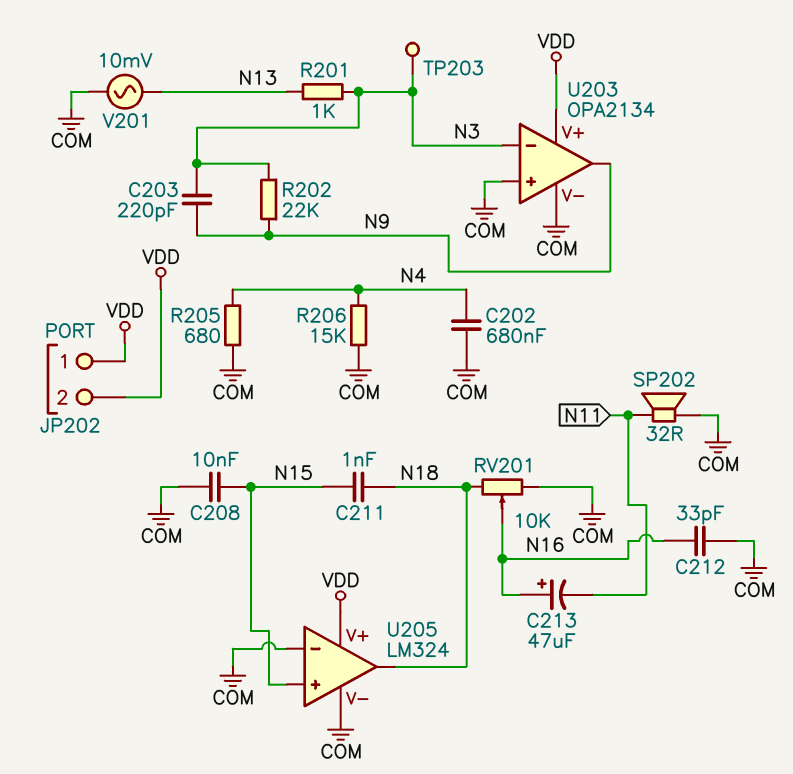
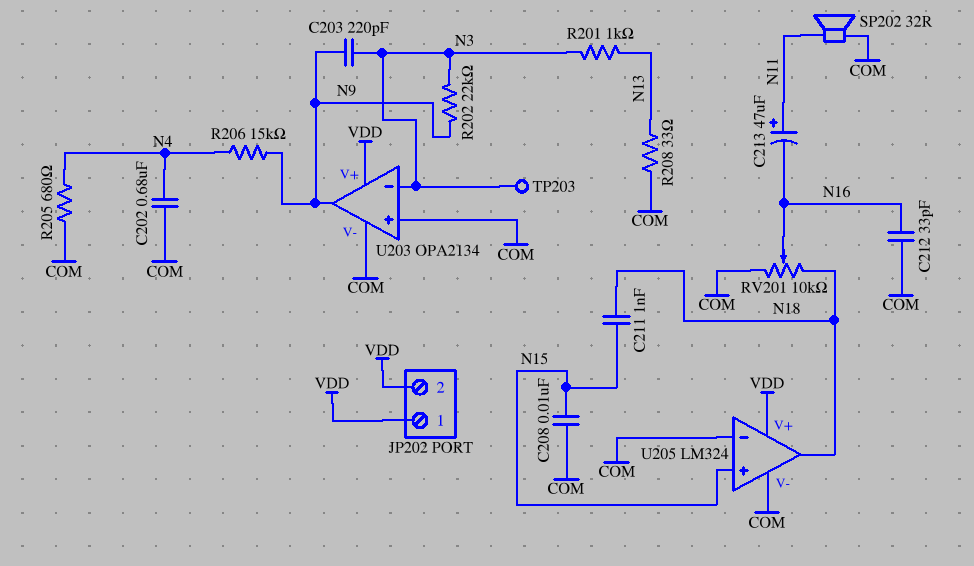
C213: 47uF (plus N16, minus N11) -> 47uF (plus N11, minus N16)
R206: 15k (COM, N4) -> 15k (N4, N9)
R208: none -> 33 (COM, N13)
V201: AC 10mV (COM, N13) -> none

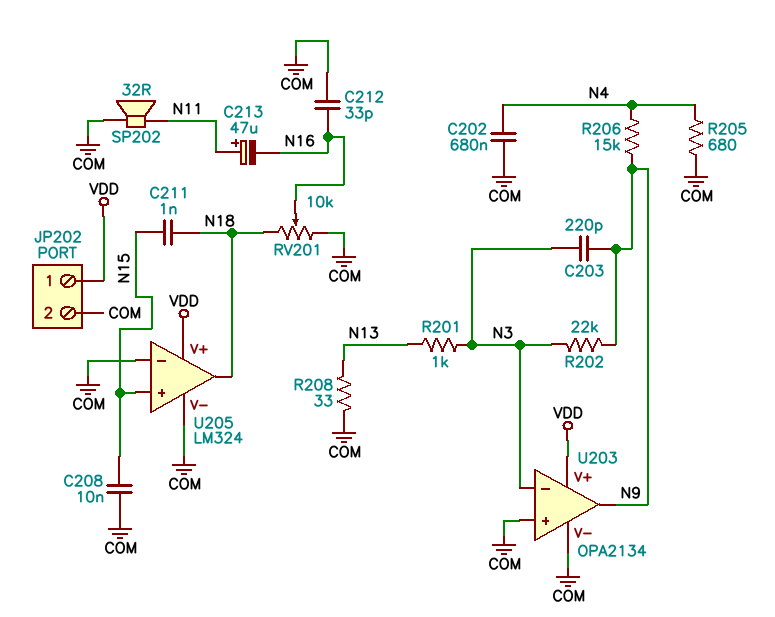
JP202 pin 2: VDD -> COM
TP203: test point (N3) -> none

